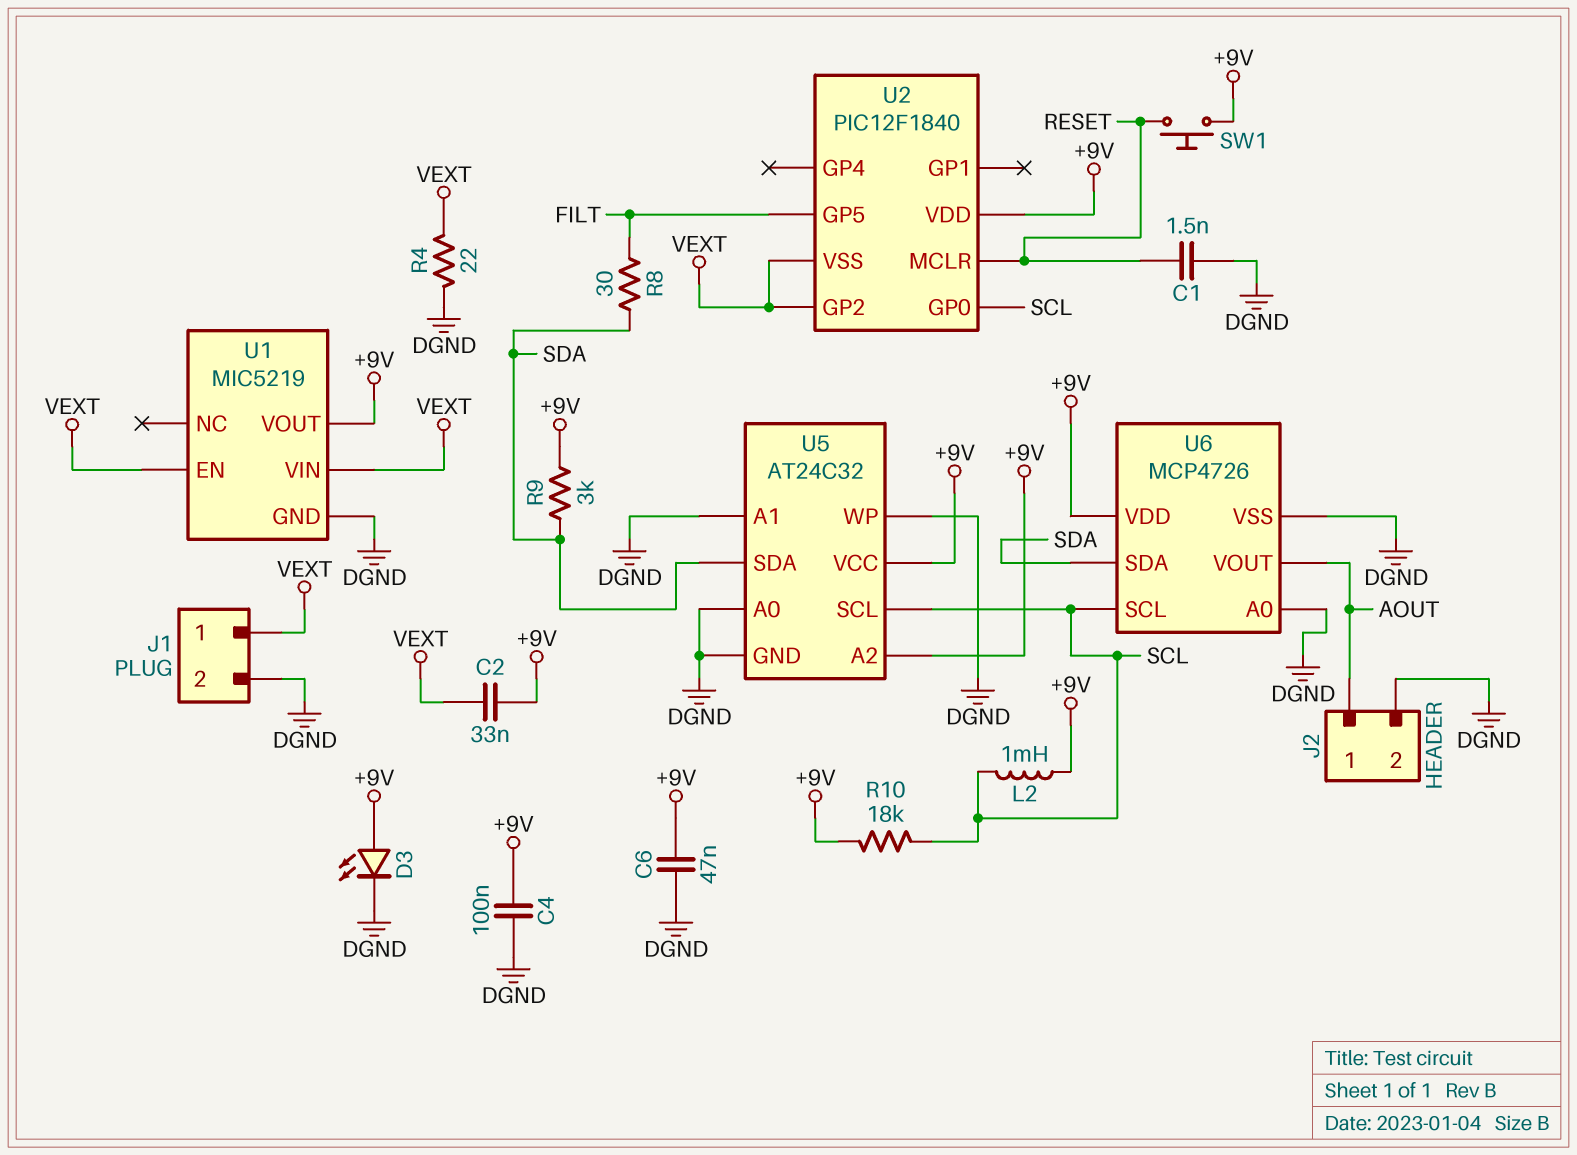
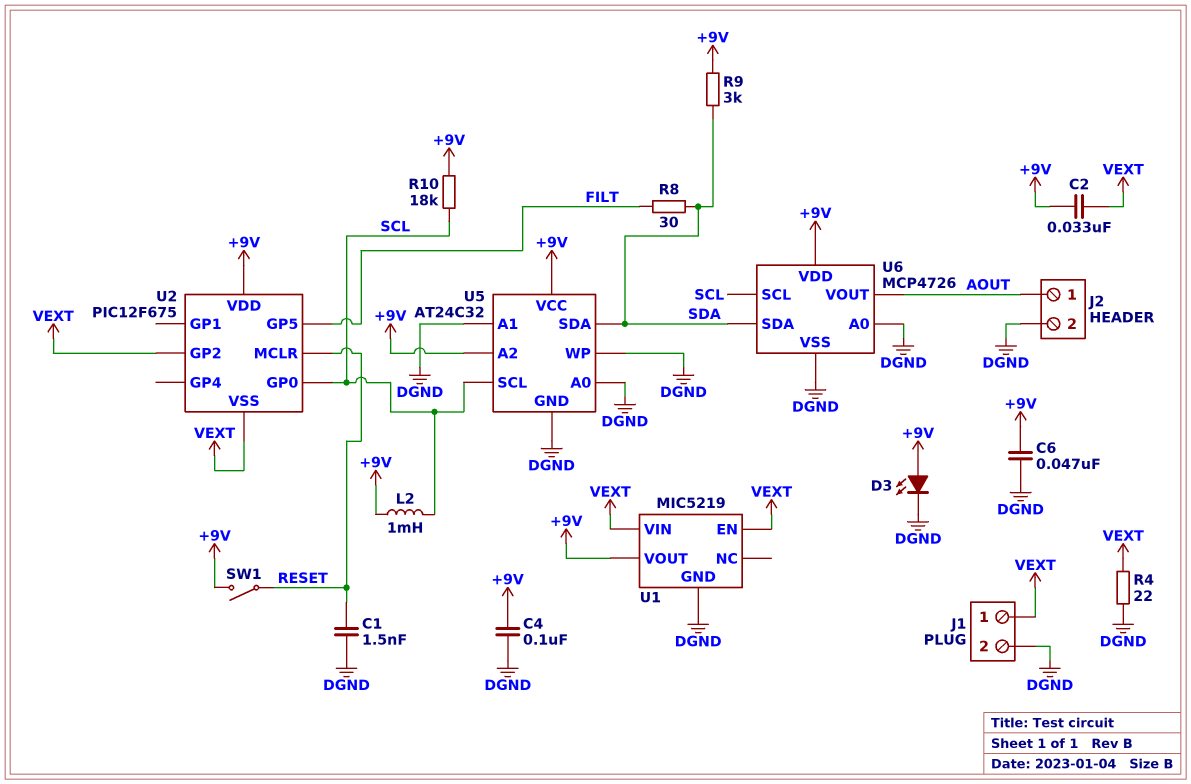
SW1: button (+9V, RESET) -> switch (+9V, RESET)
U2: PIC12F1840 -> PIC12F675

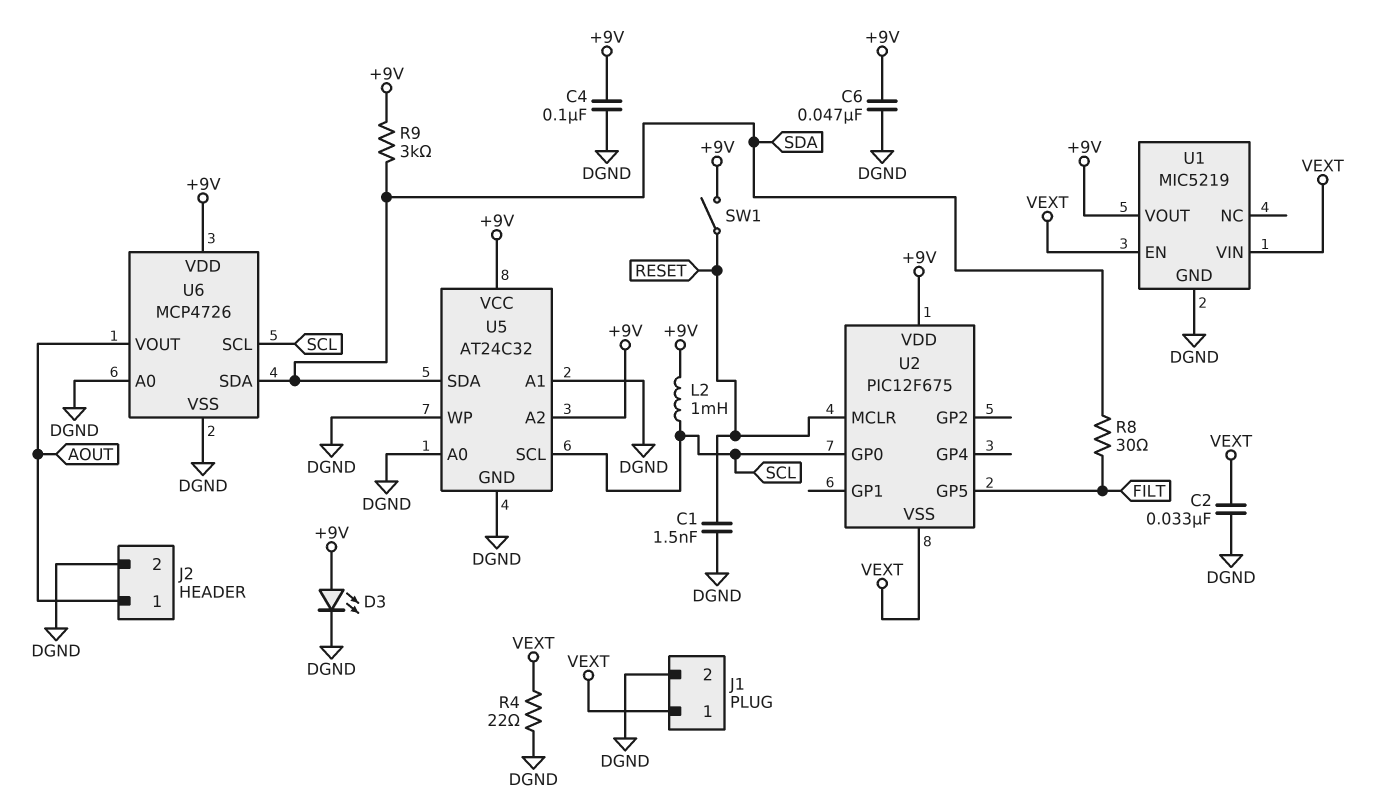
C2: 33nF (+9V, VEXT) -> 33nF (DGND, VEXT)
R10: 18k (+9V, SCL) -> none
U2 pin GP2: VEXT -> none

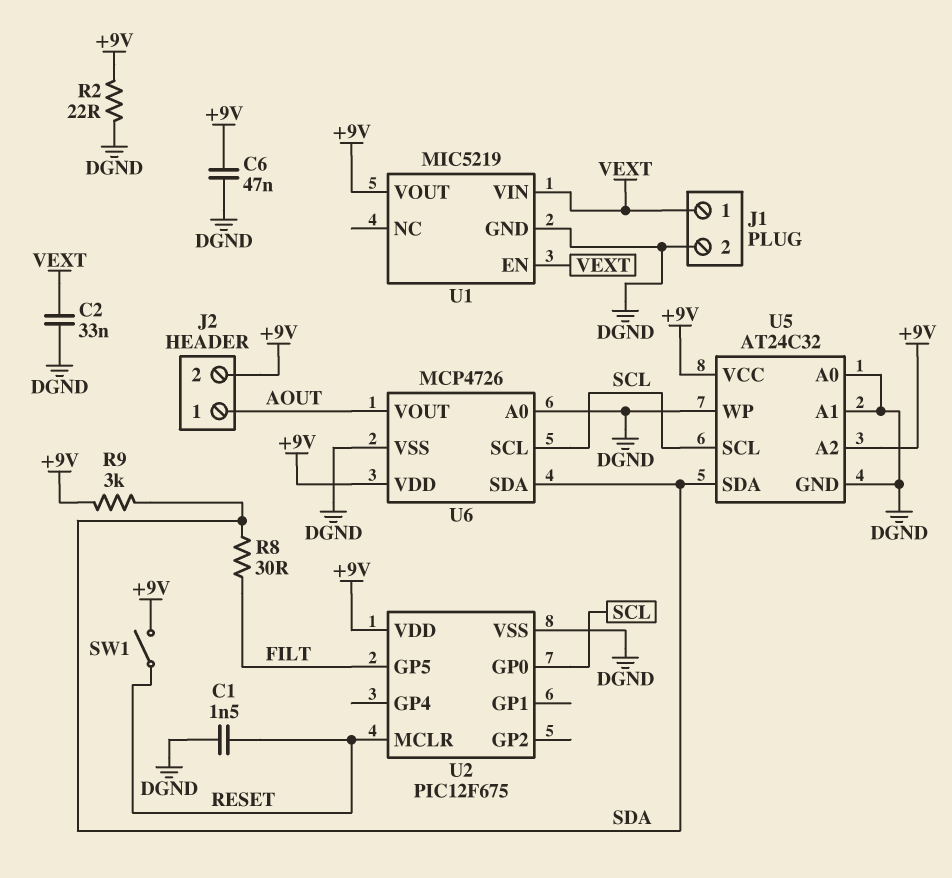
C4: 100nF (+9V, DGND) -> none
D3: LED (A +9V, K DGND) -> none
J2 pin 2: DGND -> +9V
L2: 1mH (+9V, SCL) -> none
R2: none -> 22 (+9V, DGND)
R4: 22 (DGND, VEXT) -> none
U2 pin VSS: VEXT -> DGND

